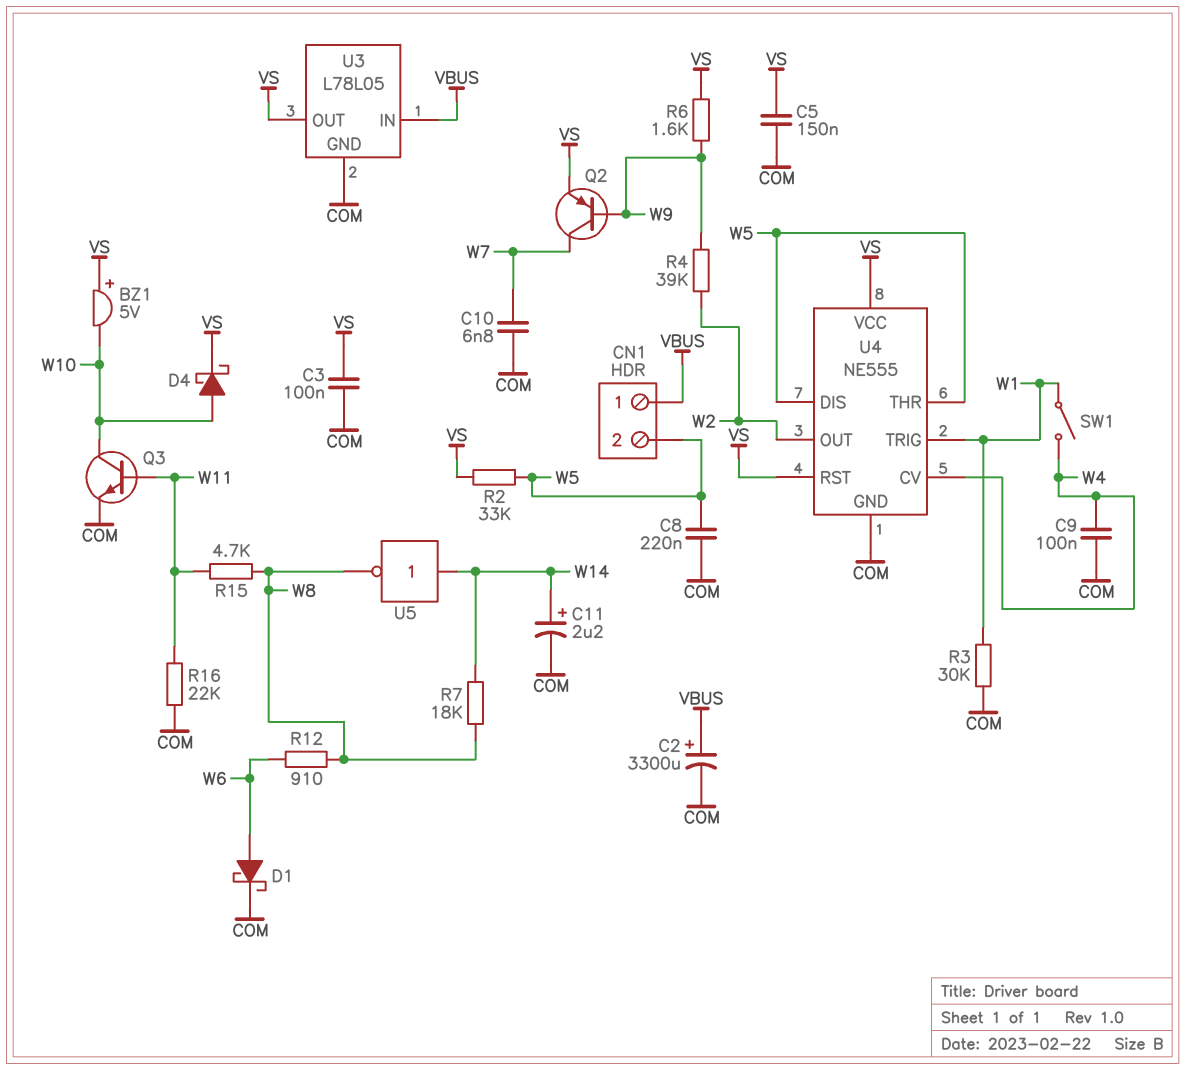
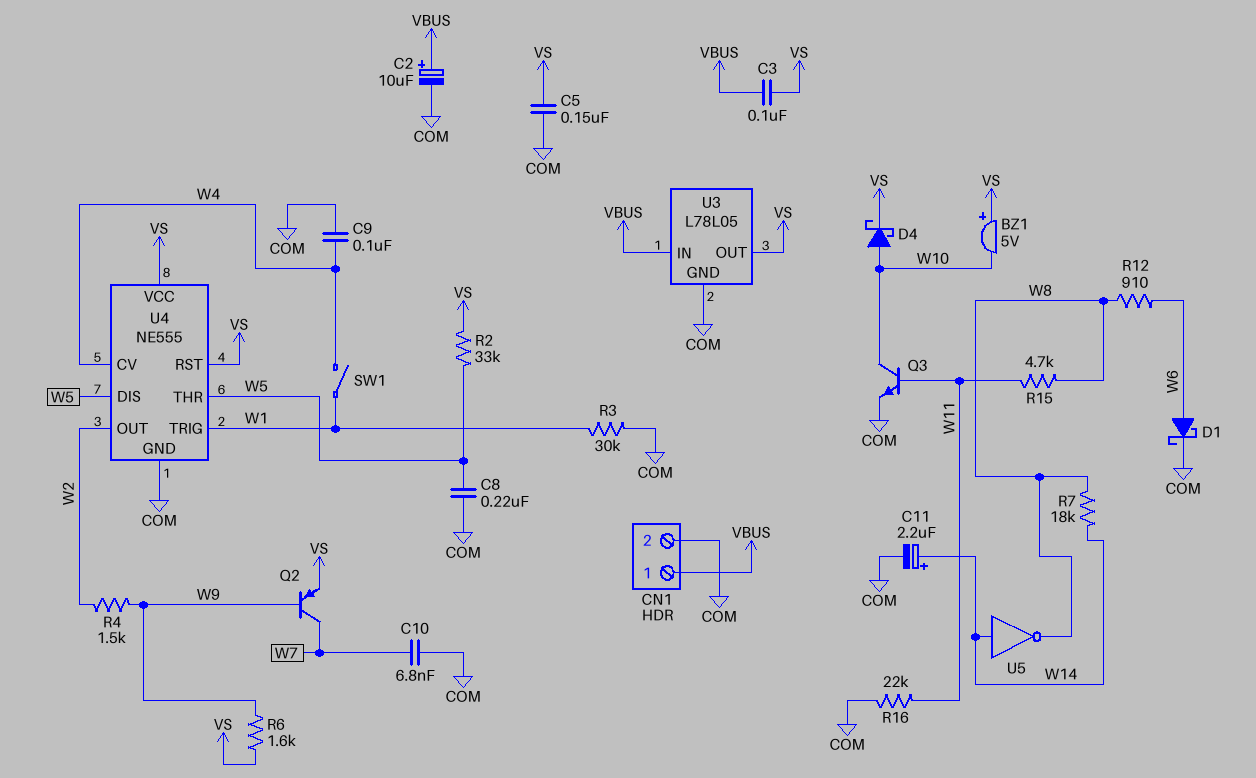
C2: 3300uF (plus VBUS, minus COM) -> 10uF (plus VBUS, minus COM)
C3: 100nF (COM, VS) -> 100nF (VBUS, VS)
CN1 pin 2: W5 -> COM
R4: 39k (W2, W9) -> 1.5k (W2, W9)

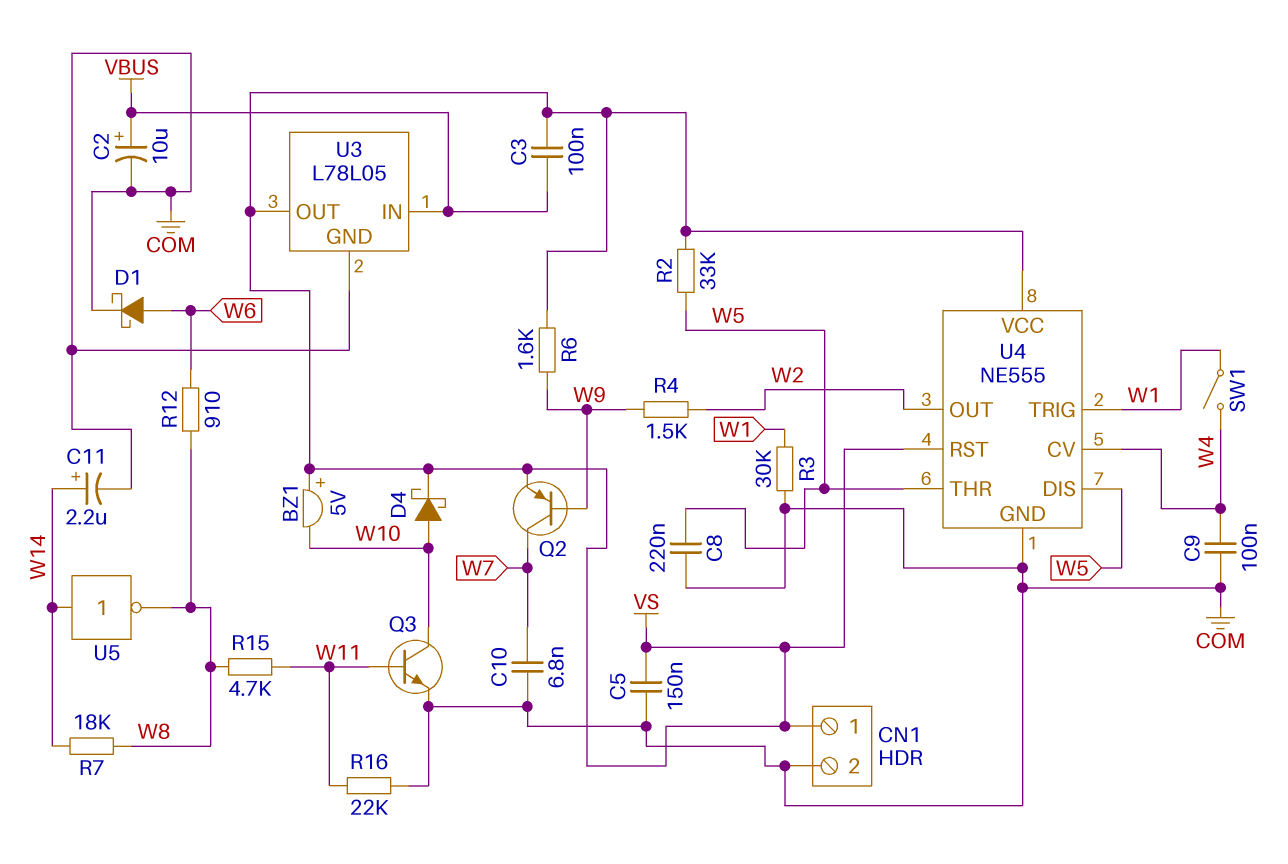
CN1 pin 1: VBUS -> VS

